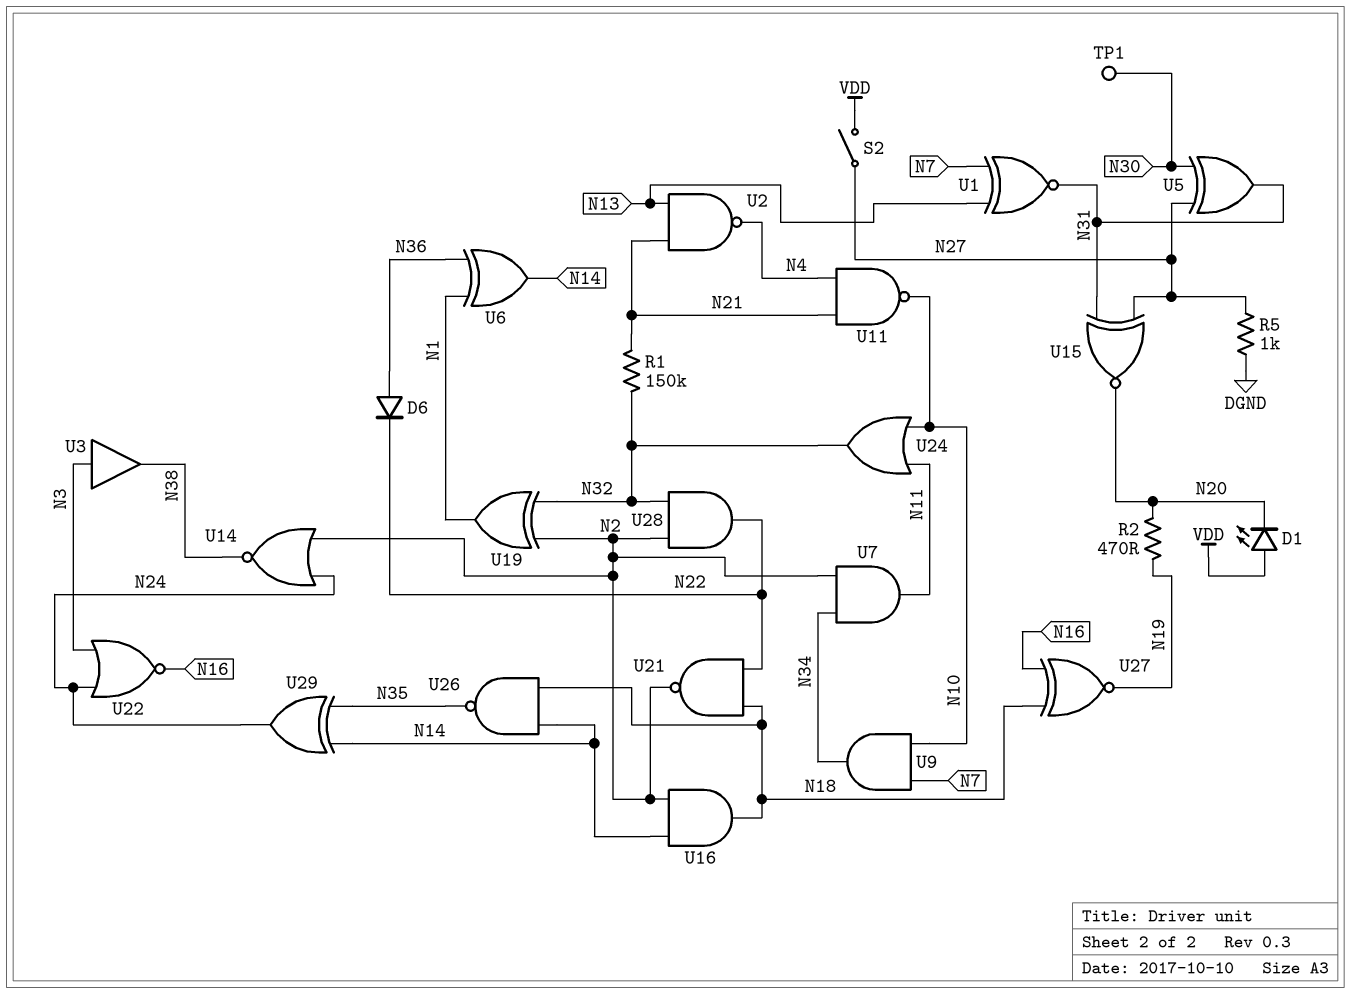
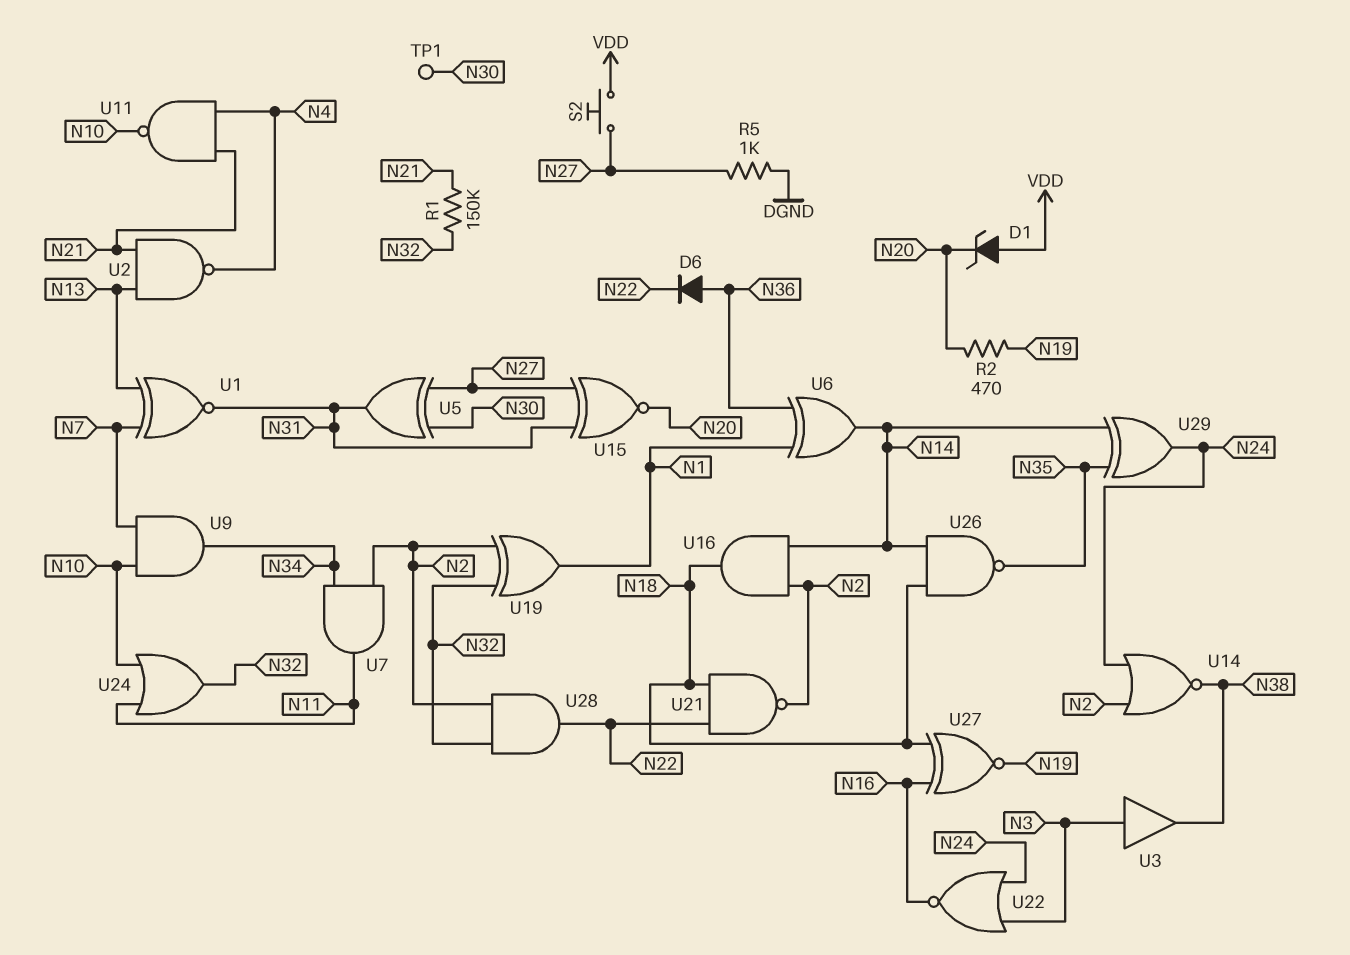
D1: LED (A VDD, K N20) -> zener (A VDD, K N20)
S2: switch (N27, VDD) -> button (N27, VDD)

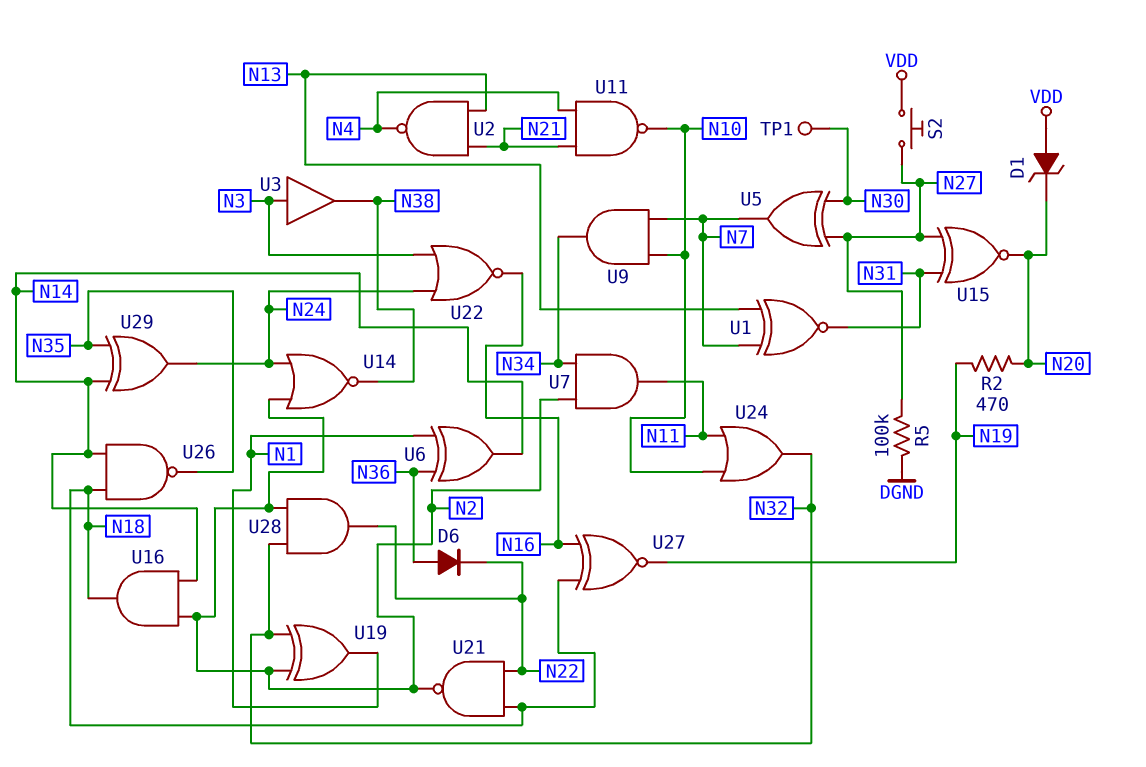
R1: 150k (N21, N32) -> none
R5: 1k (DGND, N27) -> 100k (DGND, N27)
U5: XOR (in N27, in N30, out N31) -> XOR (in N27, in N30, out N7)

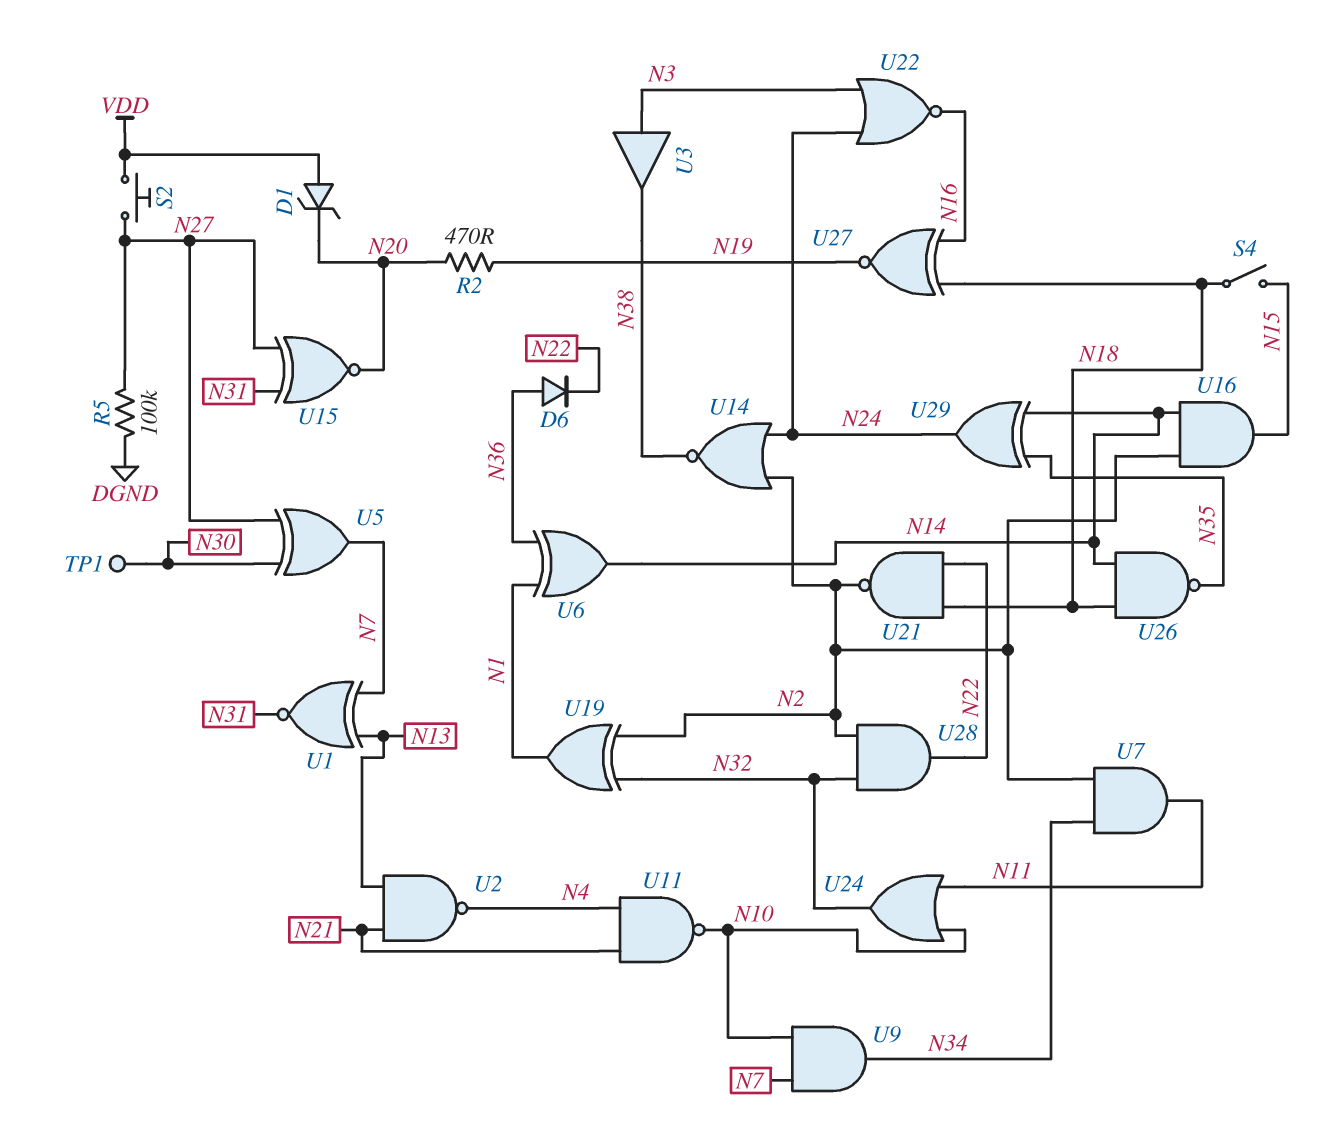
S4: none -> switch (N15, N18)
U16: AND (in N2, in N14, out N18) -> AND (in N2, in N14, out N15)

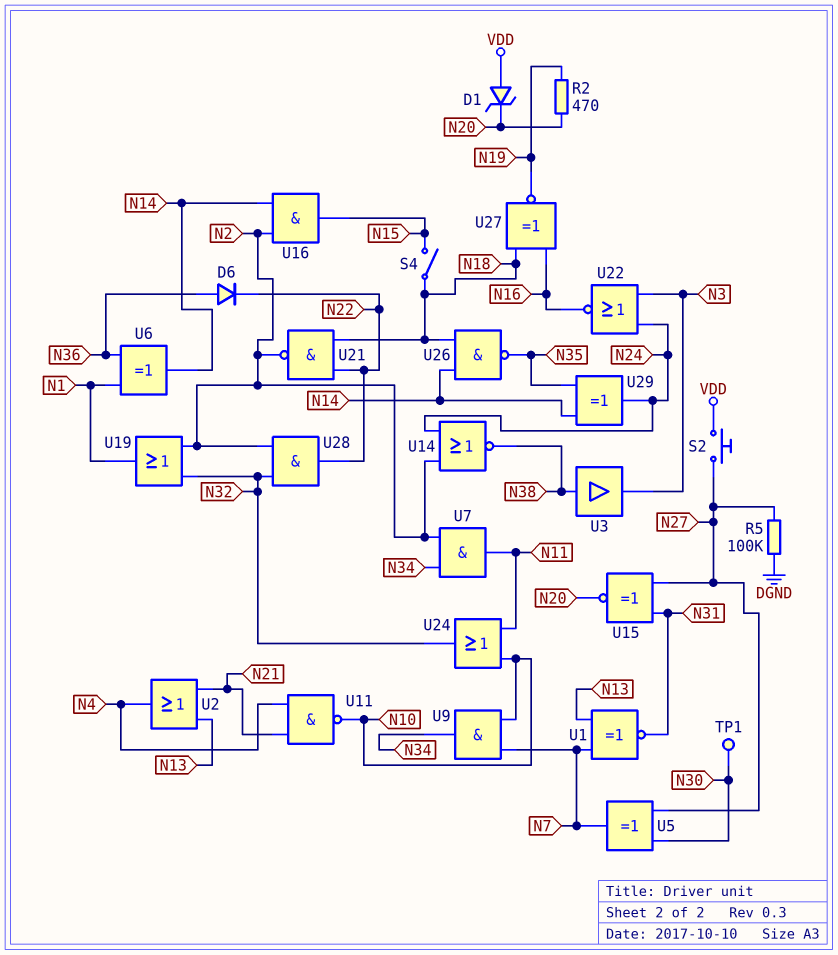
U2: NAND (in N13, in N21, out N4) -> OR (in N13, in N21, out N4)
U3: buffer (in N3, out N38) -> buffer (in N38, out N3)
U19: XOR (in N2, in N32, out N1) -> OR (in N2, in N32, out N1)

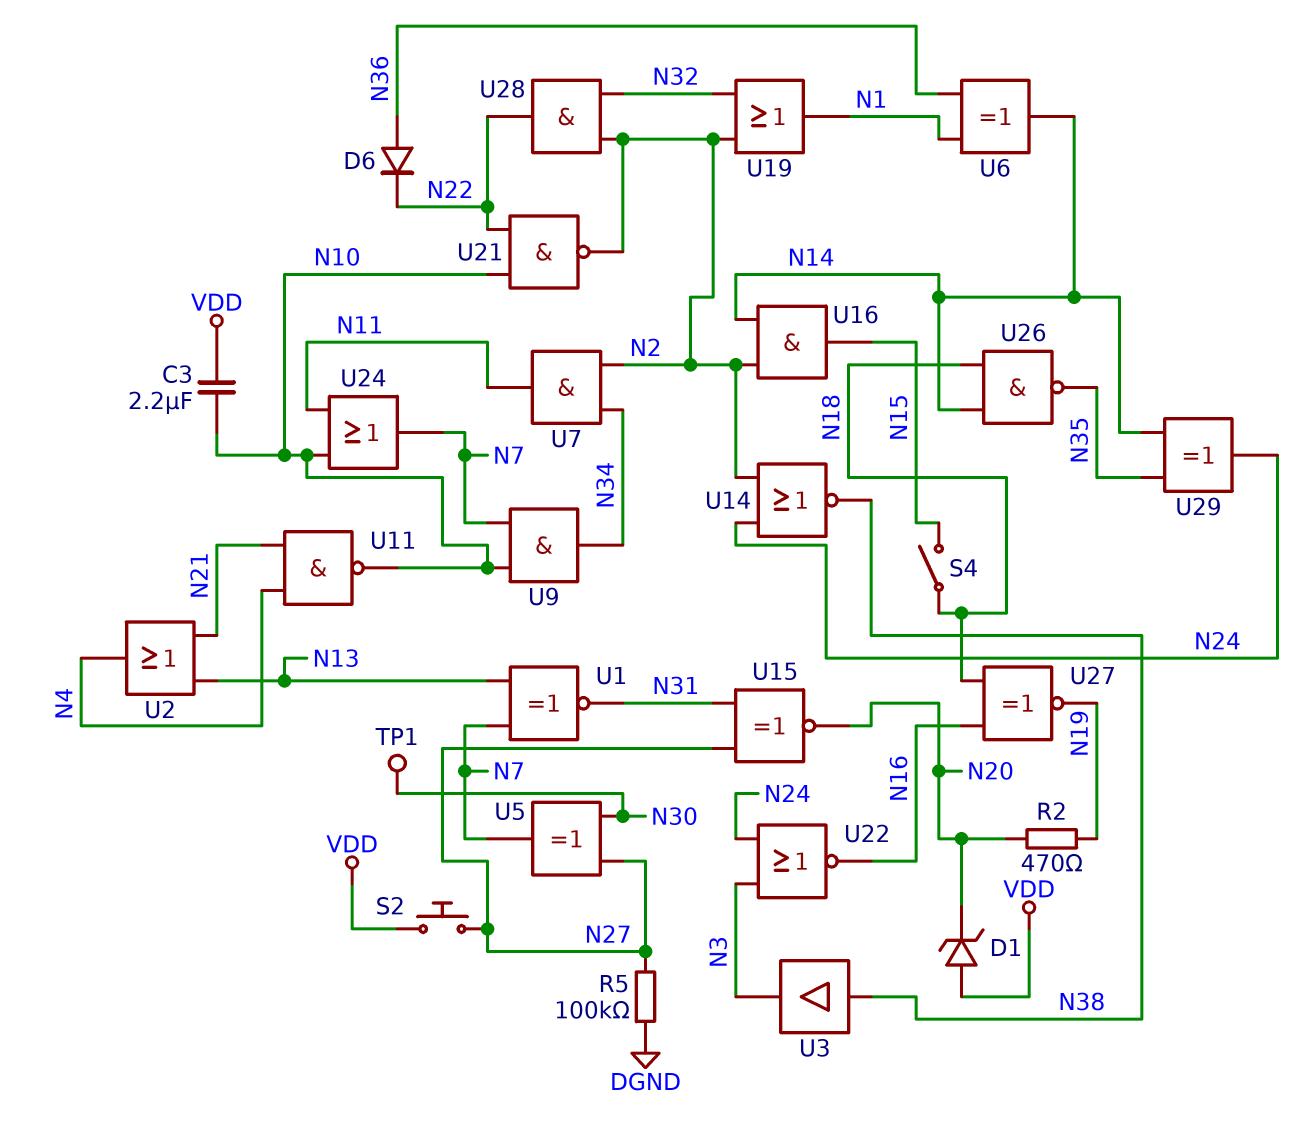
C3: none -> 2.2uF (N10, VDD)
U21: NAND (in N18, in N22, out N2) -> NAND (in N10, in N22, out N2)
U24: OR (in N10, in N11, out N32) -> OR (in N10, in N11, out N7)

